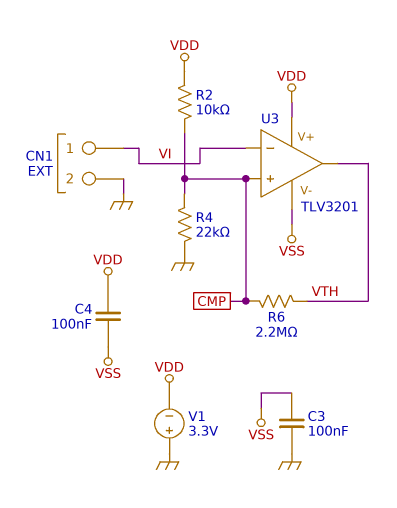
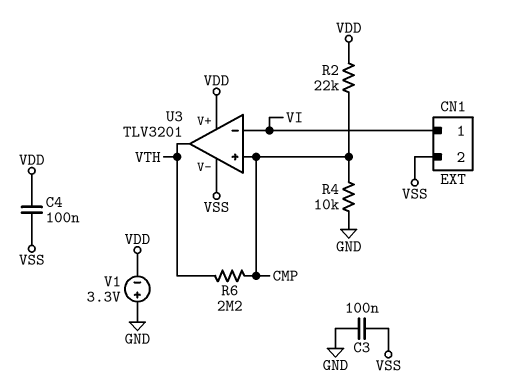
CN1 pin 2: GND -> VSS
R2: 10k (CMP, VDD) -> 22k (CMP, VDD)
R4: 22k (CMP, GND) -> 10k (CMP, GND)

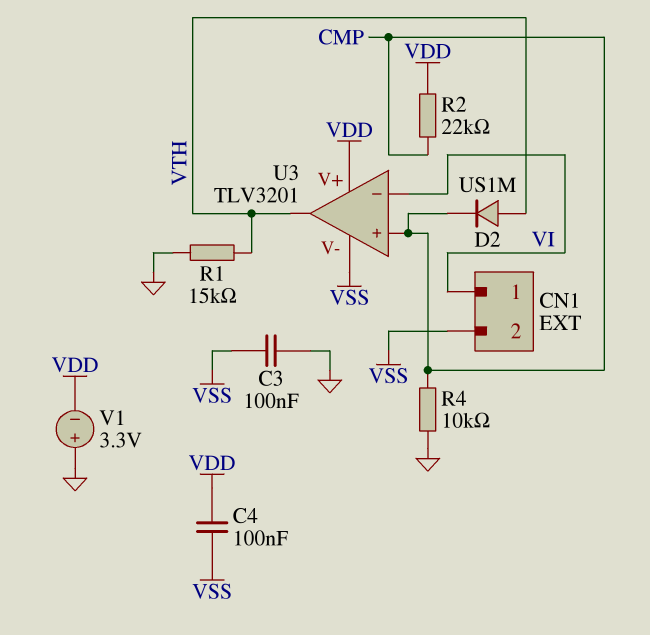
D2: none -> diode US1M (A VTH, K CMP)
R1: none -> 15k (GND, VTH)
R6: 2.2M (CMP, VTH) -> none

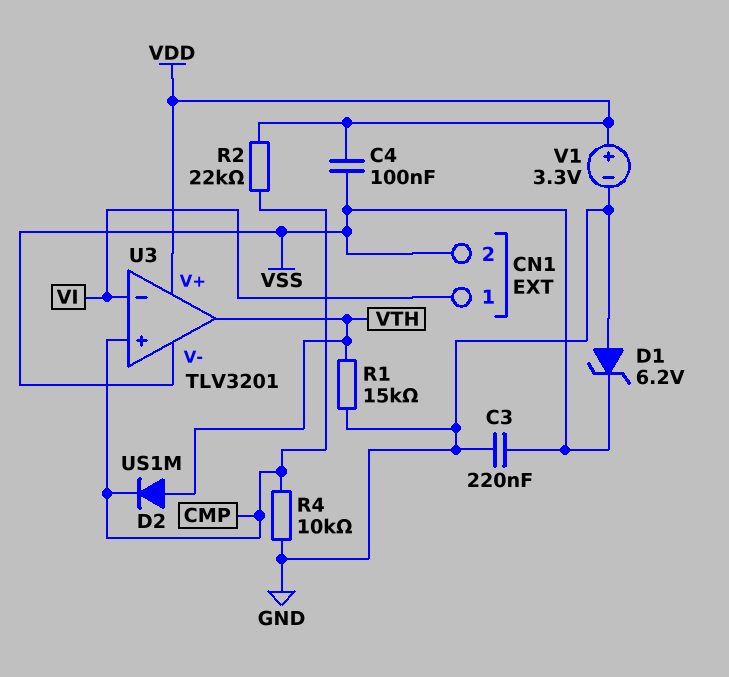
C3: 100nF (GND, VSS) -> 220nF (GND, VSS)
D1: none -> zener 6.2V (A GND, K VSS)
V1: 3.3V (plus GND, minus VDD) -> 3.3V (plus VDD, minus GND)

